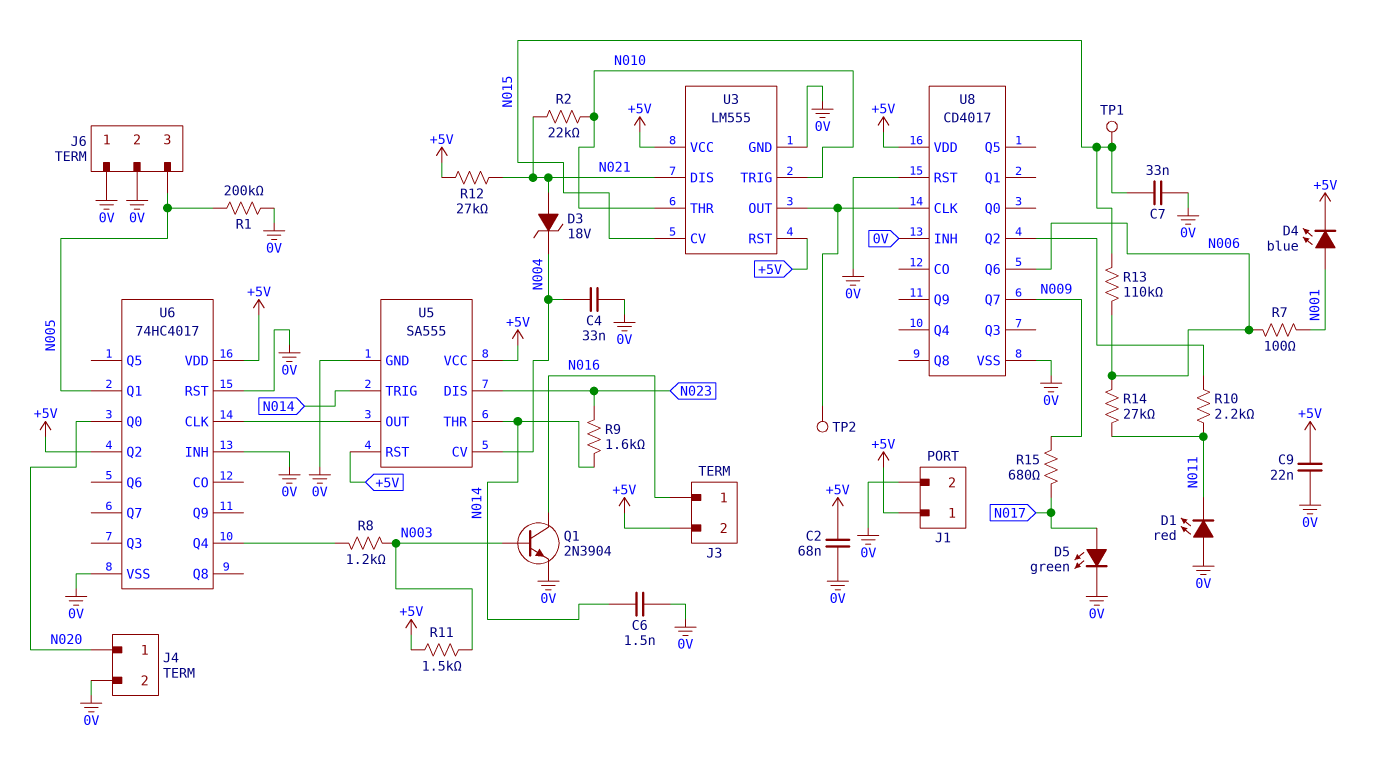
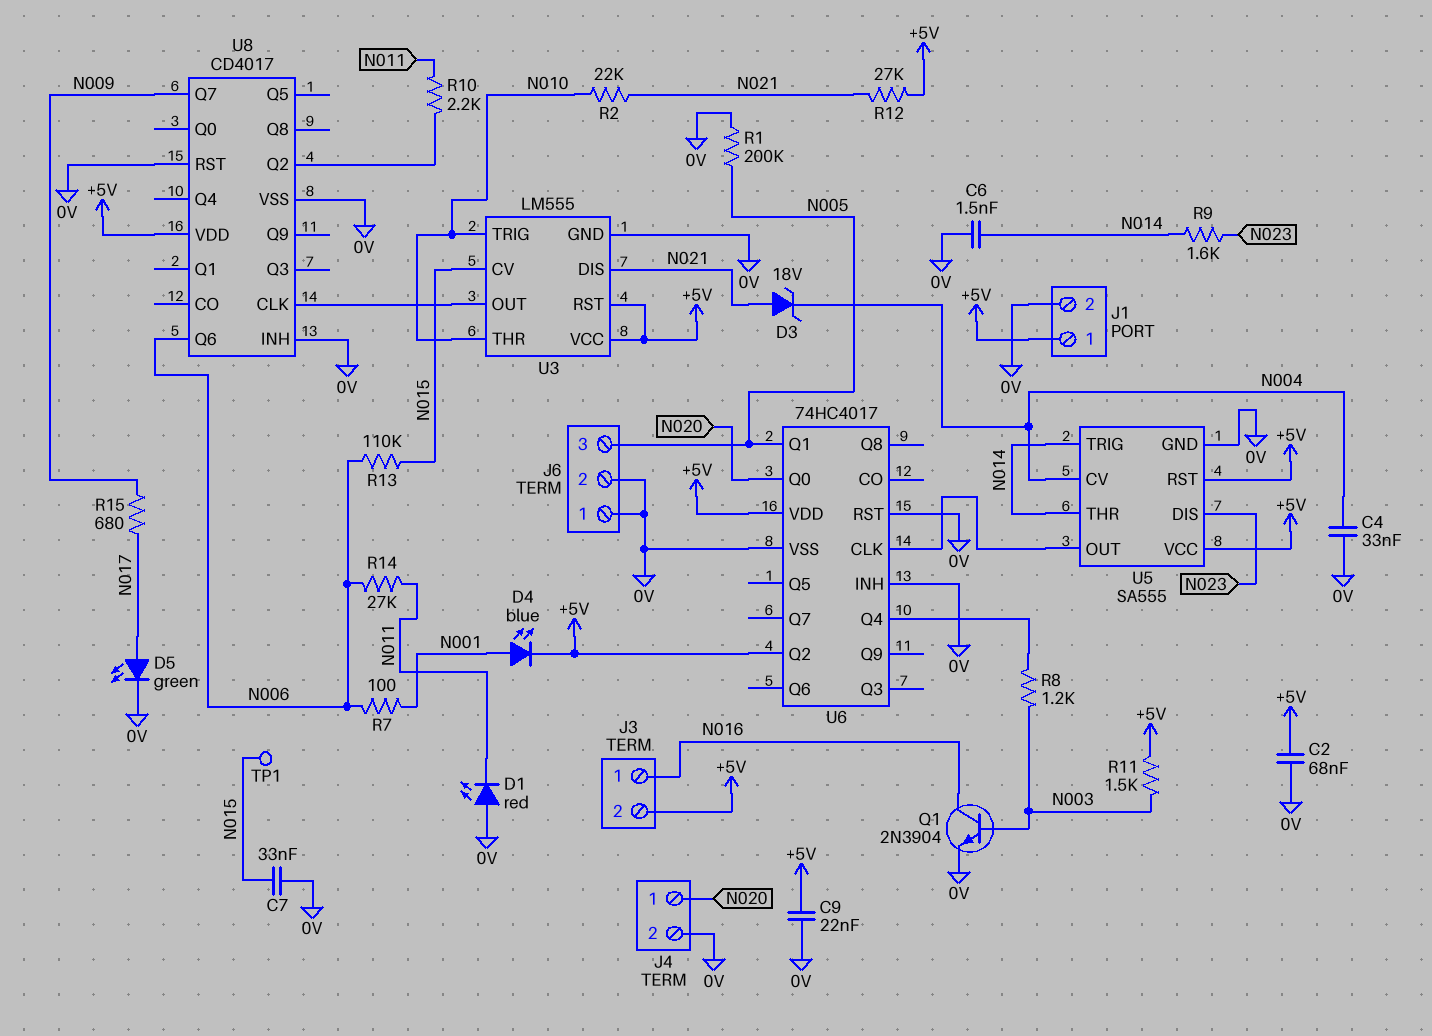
TP2: test point (U3/OUT) -> none

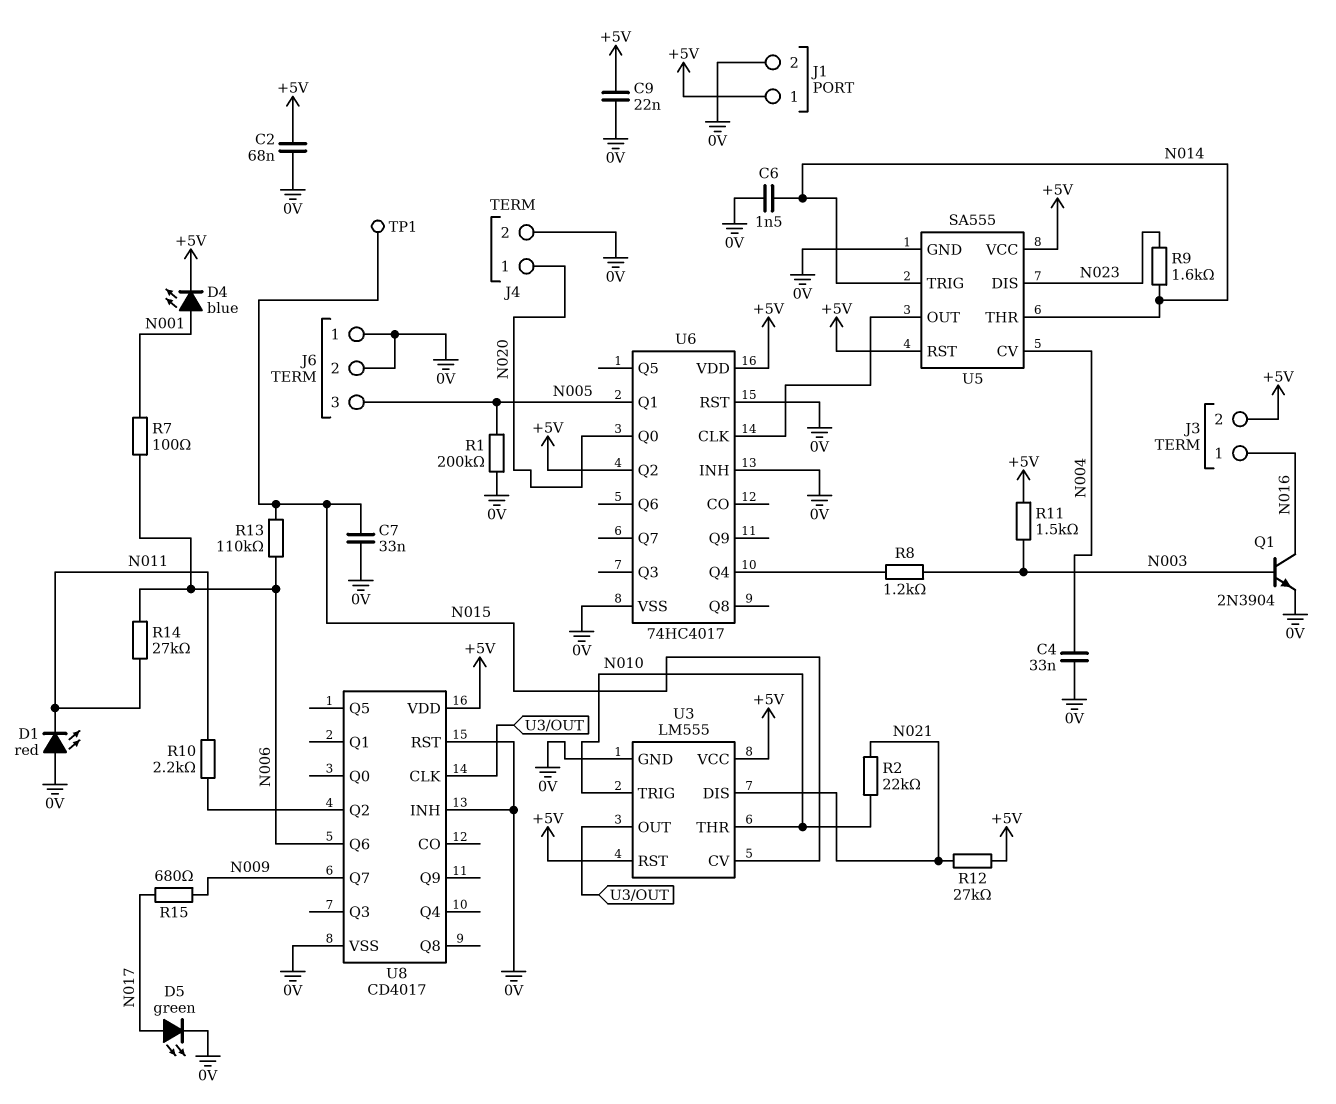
D3: zener 18V (A N021, K N004) -> none

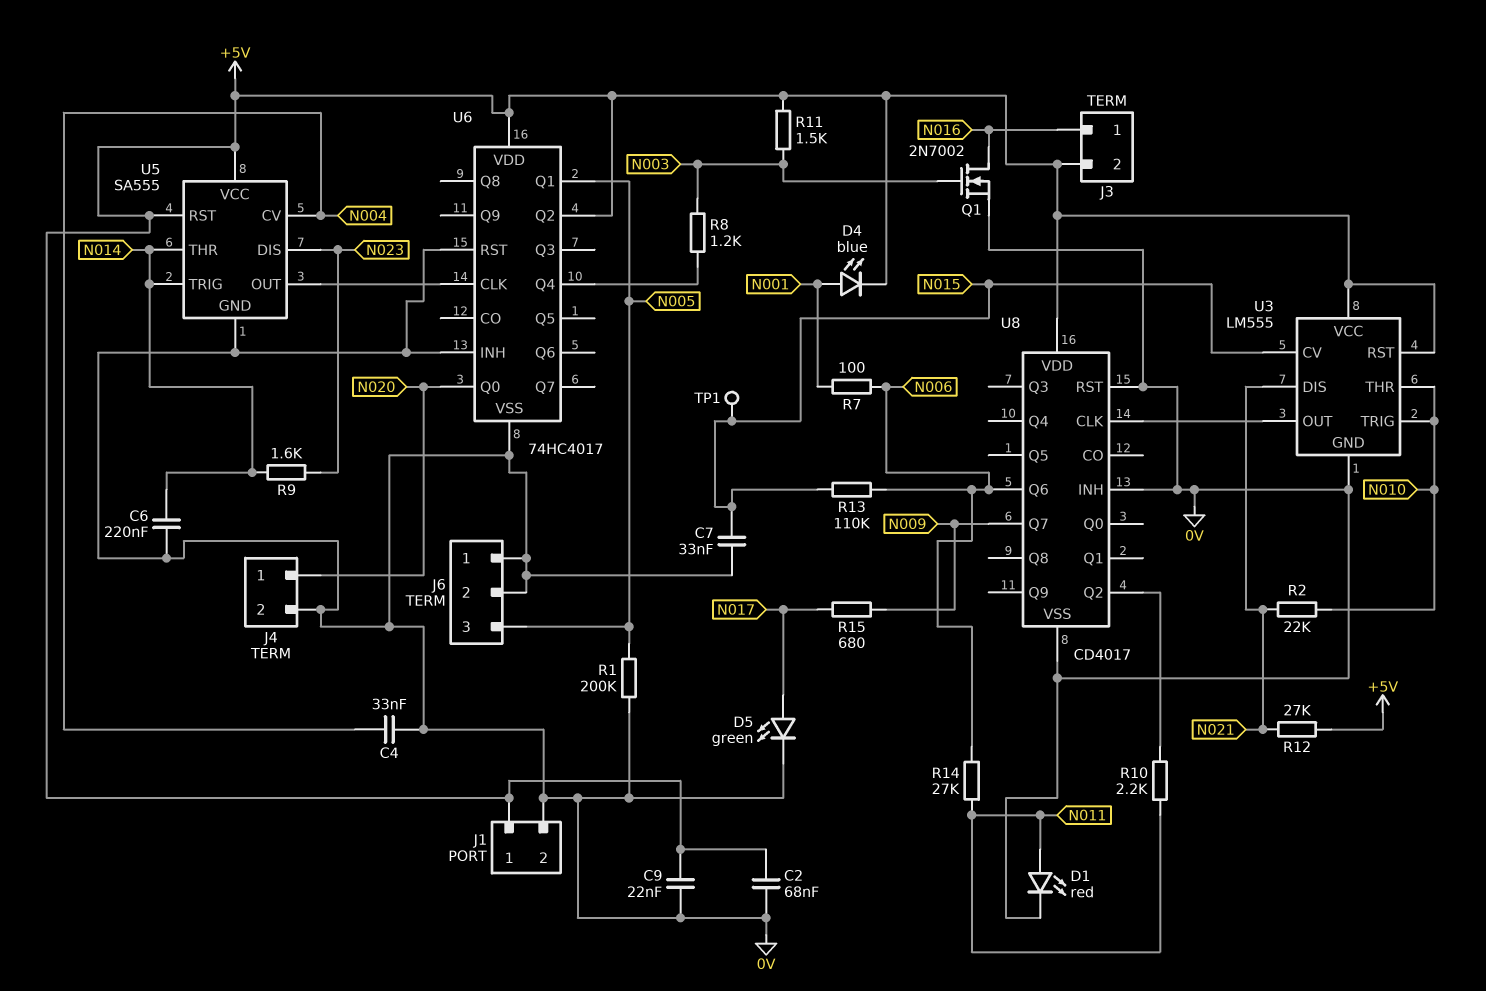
C6: 1.5nF (0V, N014) -> 220nF (0V, N014)
D1: LED red (A 0V, K N011) -> LED red (A N011, K 0V)
Q1: NPN 2N3904 (B N003, C N016, E 0V) -> NMOS 2N7002 (G N003, D N016, S 0V)

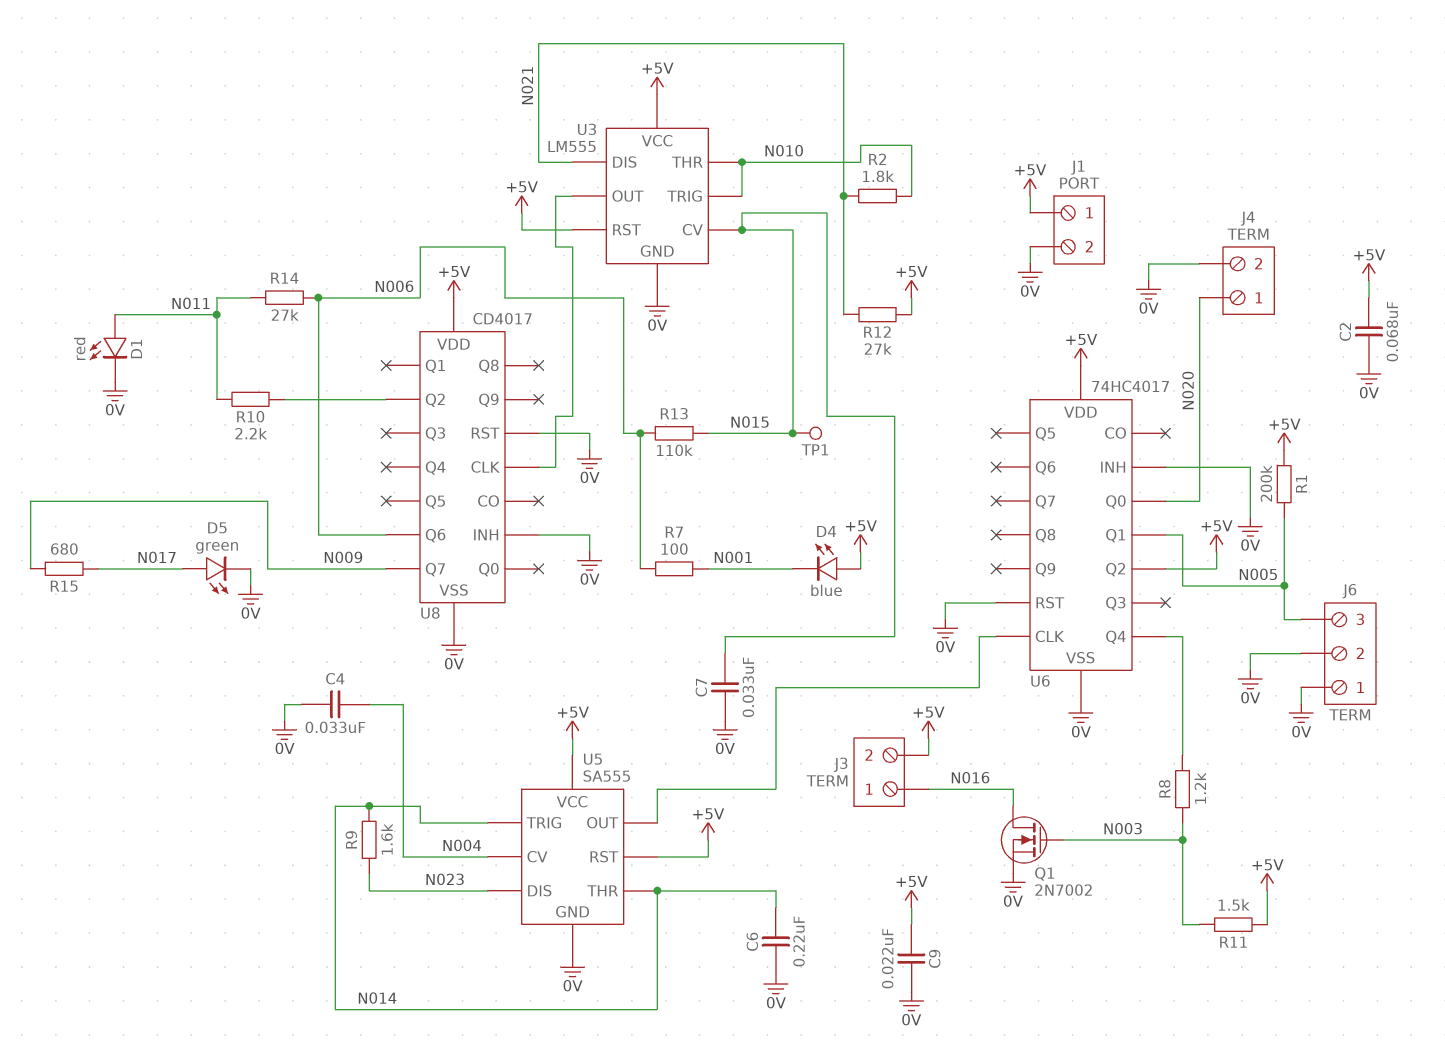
D4: LED blue (A N001, K +5V) -> LED blue (A +5V, K N001)
R1: 200k (0V, N005) -> 200k (+5V, N005)
R2: 22k (N010, N021) -> 1.8k (N010, N021)

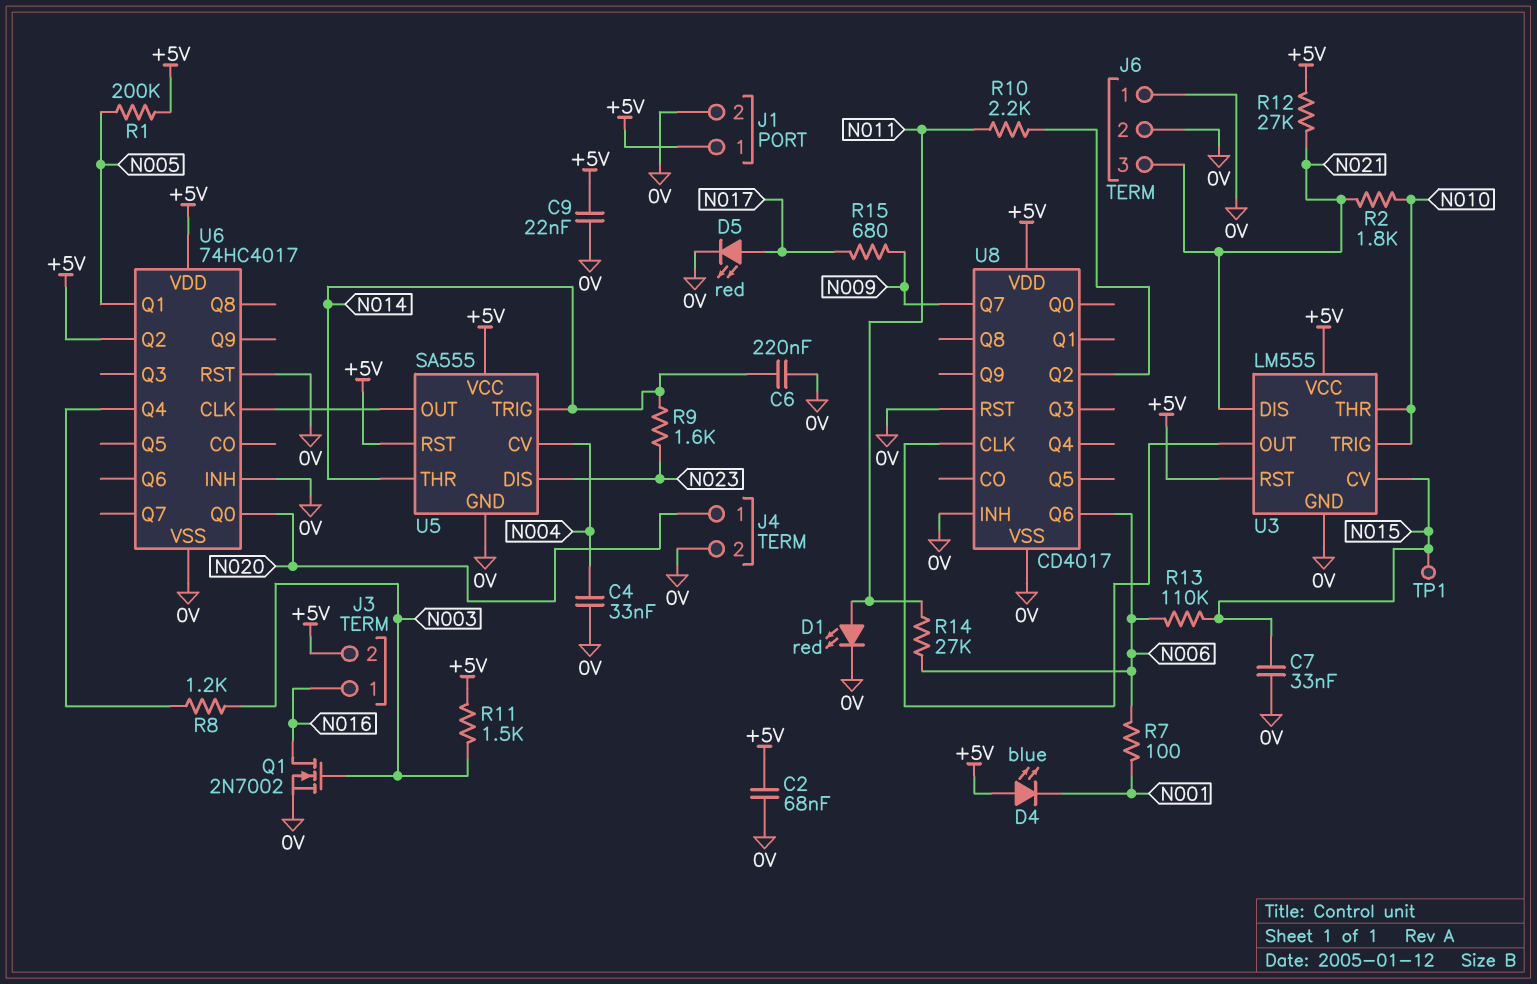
D5: LED green (A N017, K 0V) -> LED red (A N017, K 0V)
J6 pin 3: N005 -> N021

